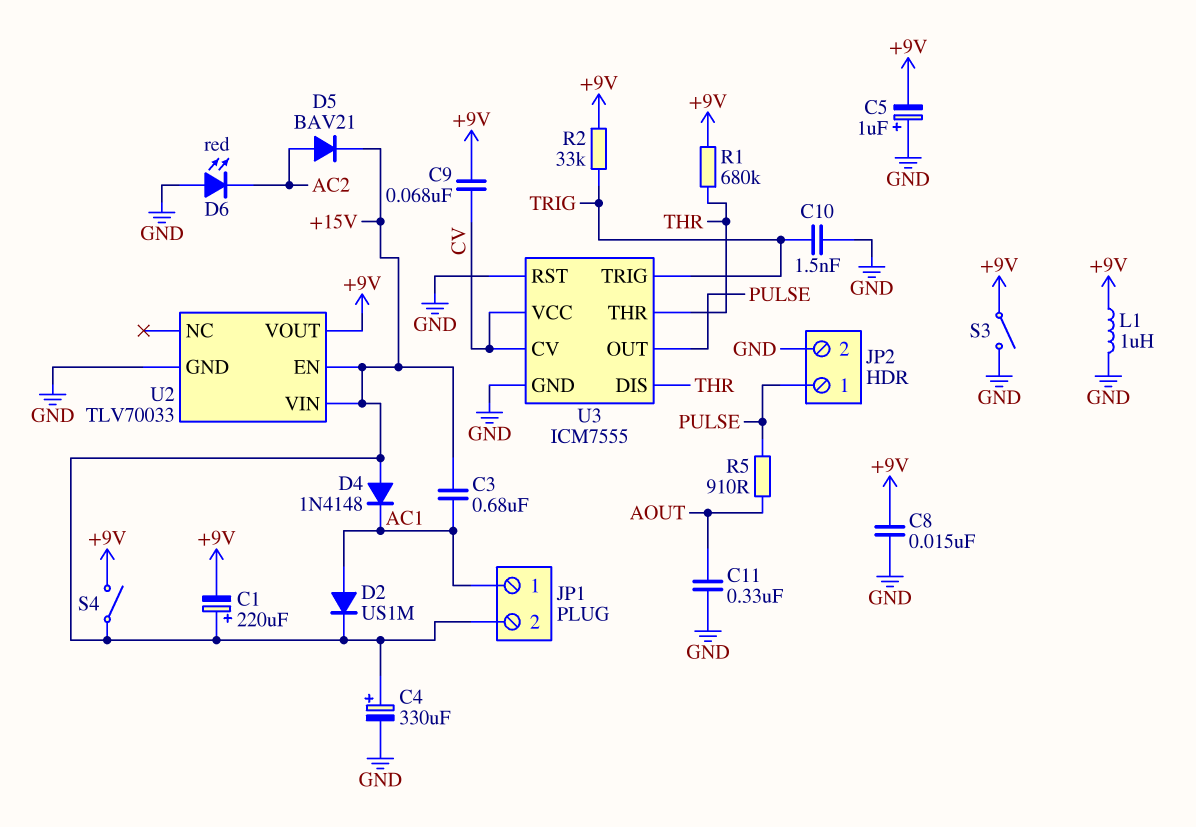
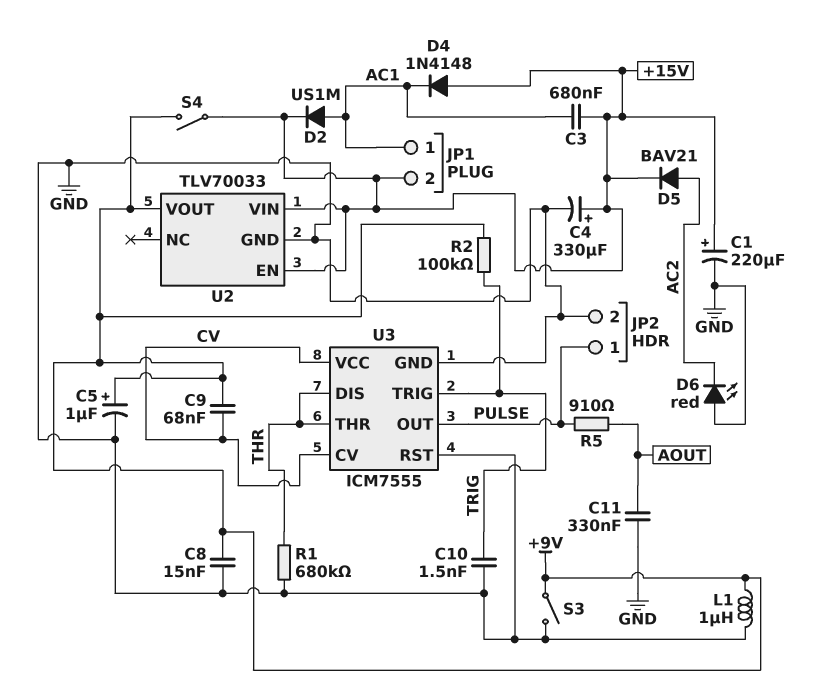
C1: 220uF (plus +15V, minus +9V) -> 220uF (plus +15V, minus GND)
C5: 1uF (plus GND, minus +9V) -> 1uF (plus +9V, minus GND)
R1: 680k (+9V, THR) -> 680k (GND, THR)
R2: 33k (+9V, TRIG) -> 100k (+9V, TRIG)

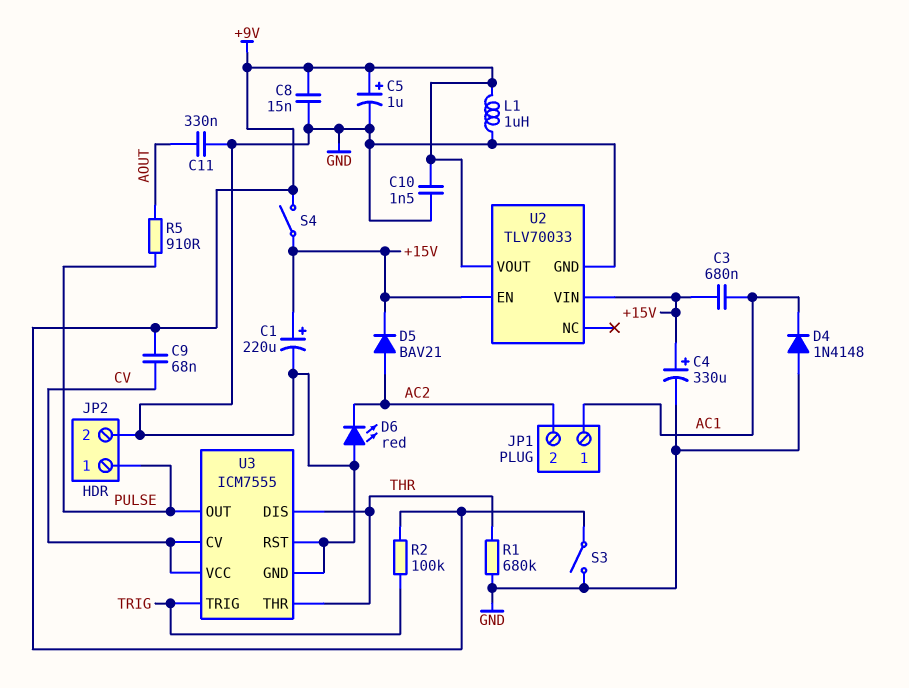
C10: 1.5nF (GND, TRIG) -> 1.5nF (+9V, GND)
D2: diode US1M (A AC1, K +15V) -> none
D4: diode 1N4148 (A +15V, K AC1) -> diode 1N4148 (A GND, K AC1)
JP1 pin 2: +15V -> AC2

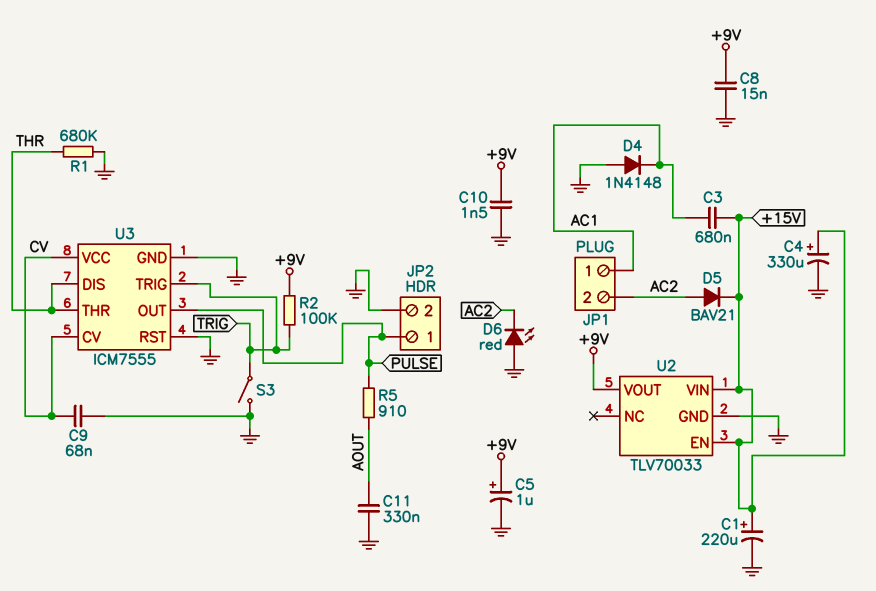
C9: 68nF (+9V, CV) -> 68nF (CV, GND)
L1: 1uH (+9V, GND) -> none
S3: switch (+9V, GND) -> switch (GND, TRIG)
S4: switch (+9V, +15V) -> none

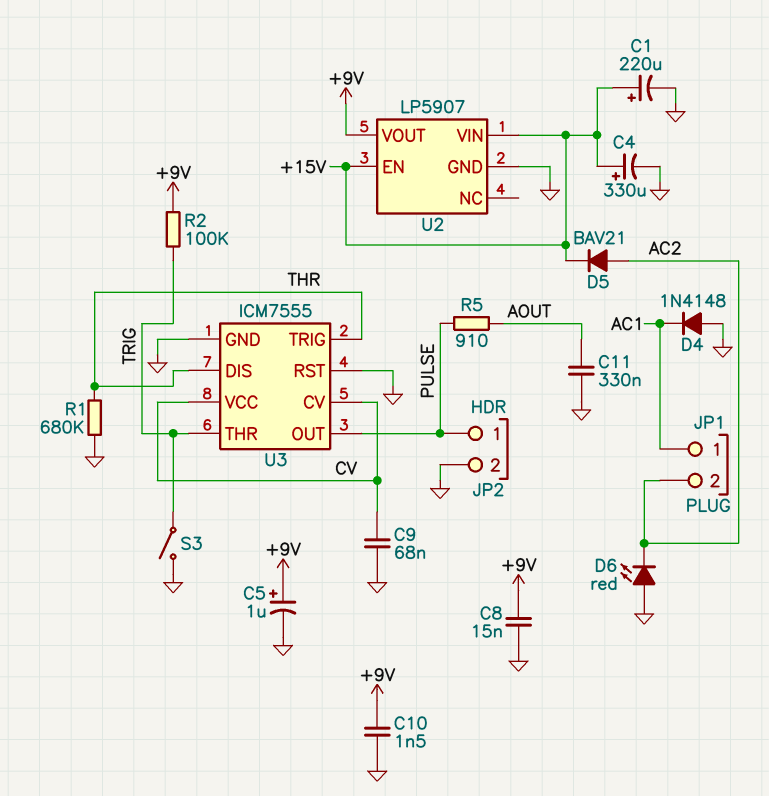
C3: 680nF (+15V, AC1) -> none
U2: TLV70033 -> LP5907
U3 pin THR: THR -> TRIG
U3 pin TRIG: TRIG -> THR

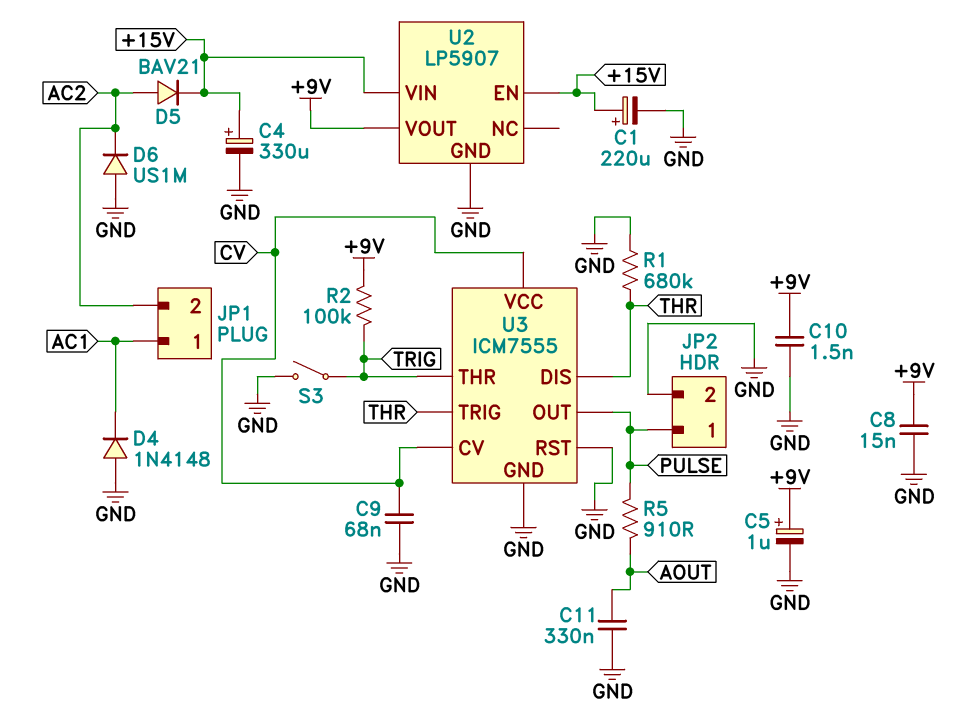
D6: LED red (A GND, K AC2) -> diode US1M (A GND, K AC2)

